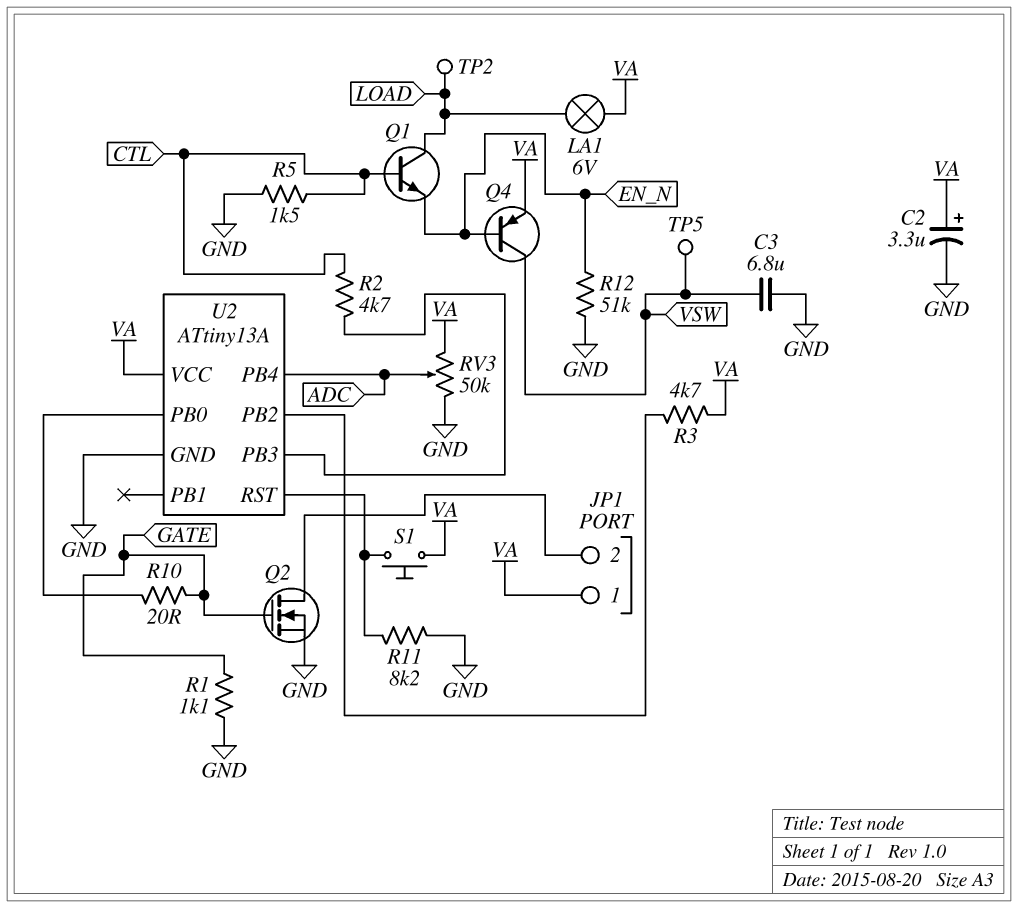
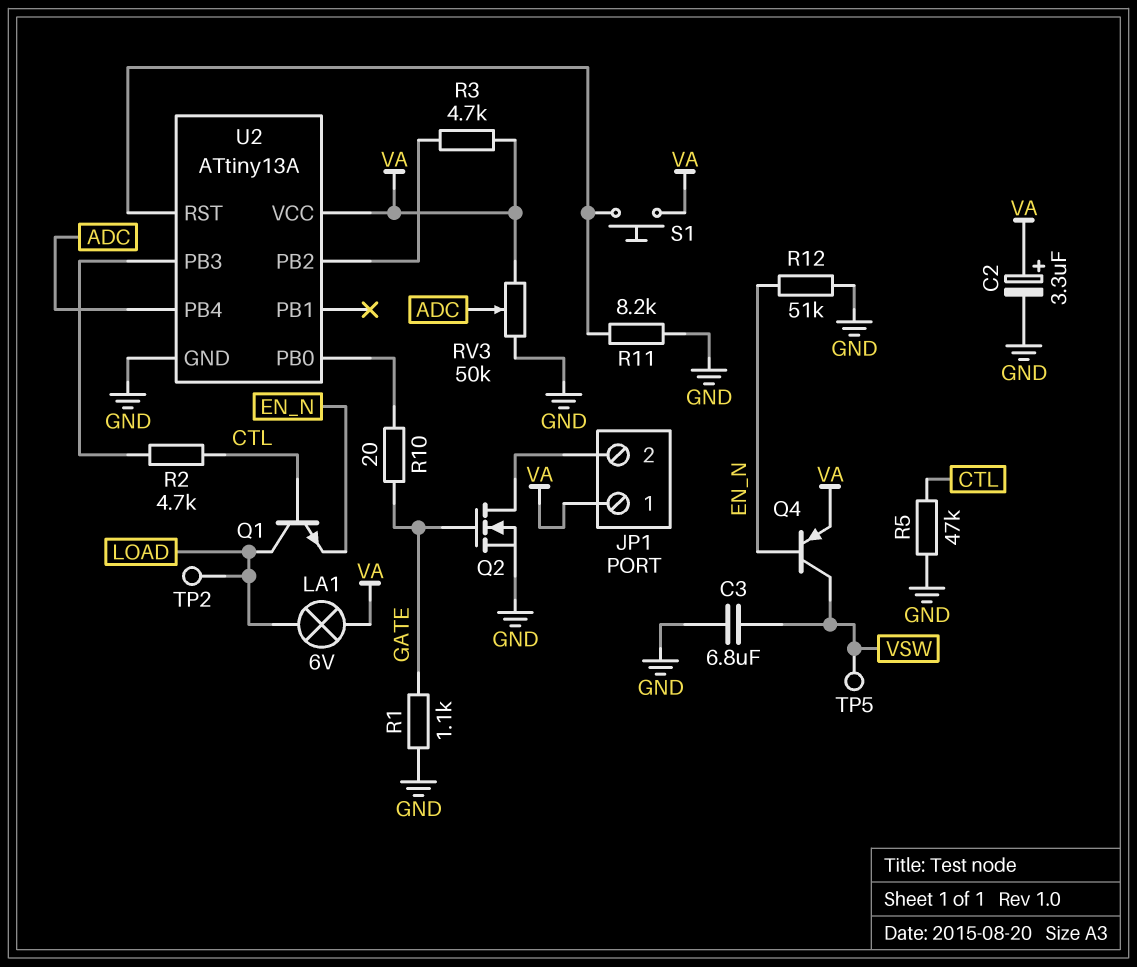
R5: 1.5k (CTL, GND) -> 47k (CTL, GND)

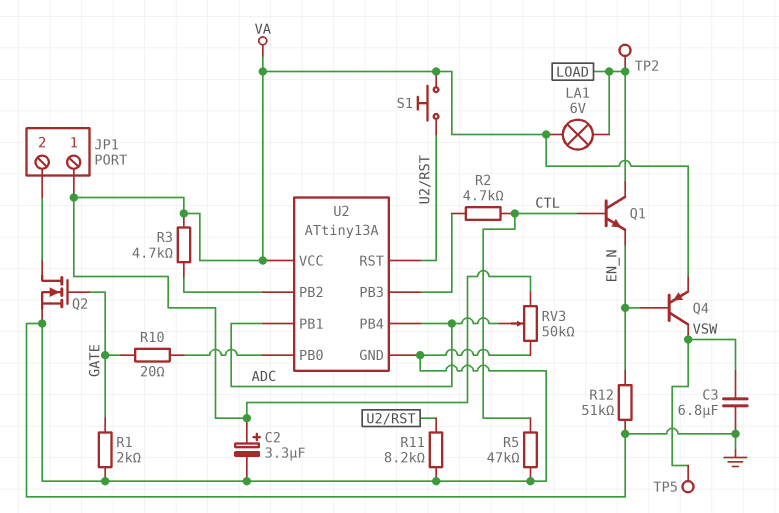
R1: 1.1k (GATE, GND) -> 2k (GATE, GND)
U2 pin PB1: none -> ADC

